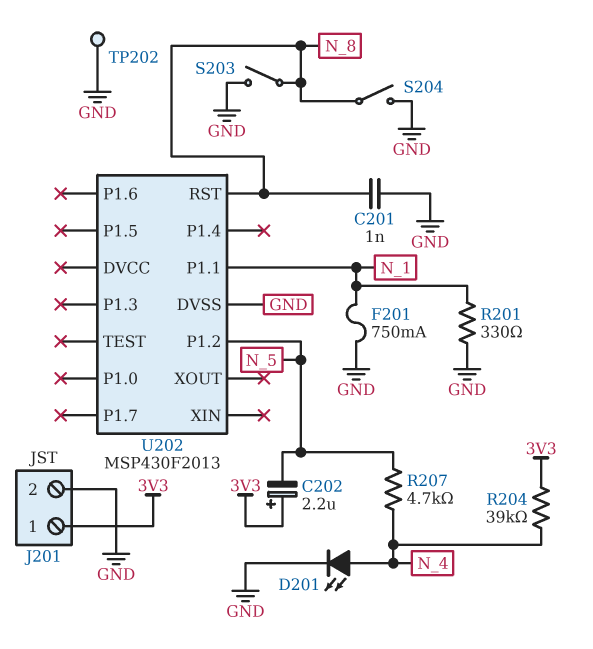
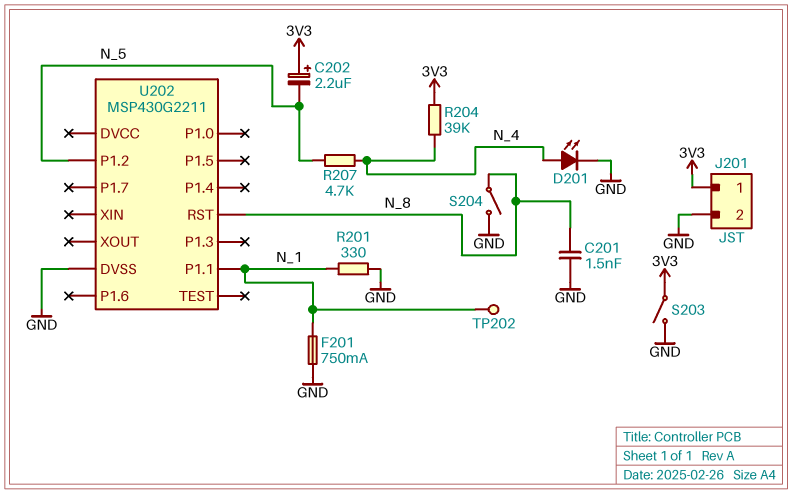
C201: 1nF (GND, N_8) -> 1.5nF (GND, N_8)
S203: switch (GND, N_8) -> switch (3V3, GND)
TP202: test point (GND) -> test point (N_1)
U202: MSP430F2013 -> MSP430G2211

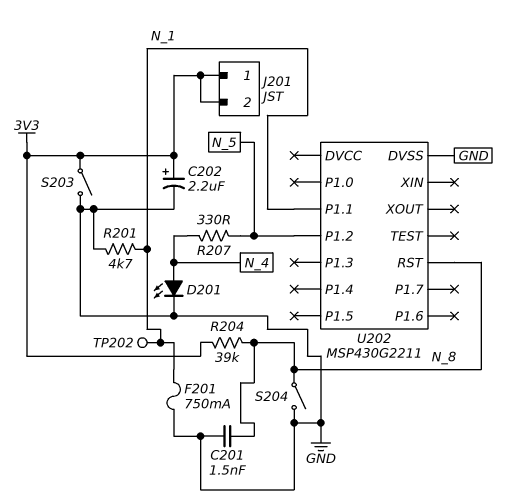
C202: 2.2uF (plus 3V3, minus N_5) -> 2.2uF (plus 3V3, minus GND)
J201 pin 2: GND -> 3V3
R201: 330 (GND, N_1) -> 4.7k (GND, N_1)
R204: 39k (3V3, N_4) -> 39k (3V3, N_8)
R207: 4.7k (N_4, N_5) -> 330 (N_4, N_5)

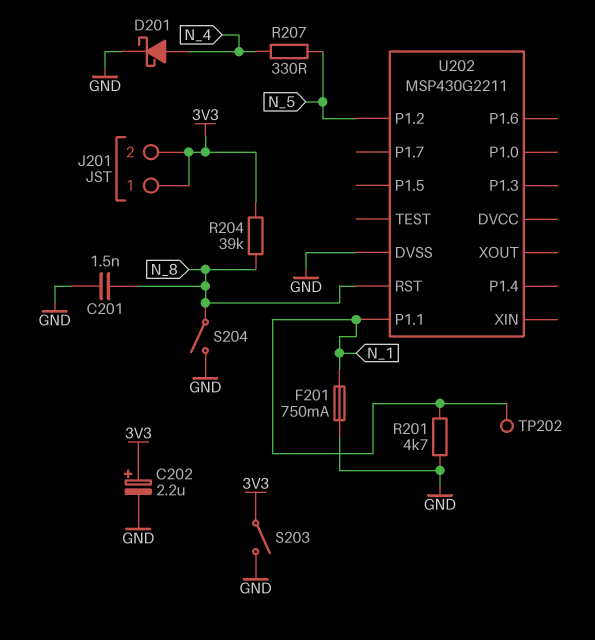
D201: LED (A N_4, K GND) -> schottky (A N_4, K GND)

